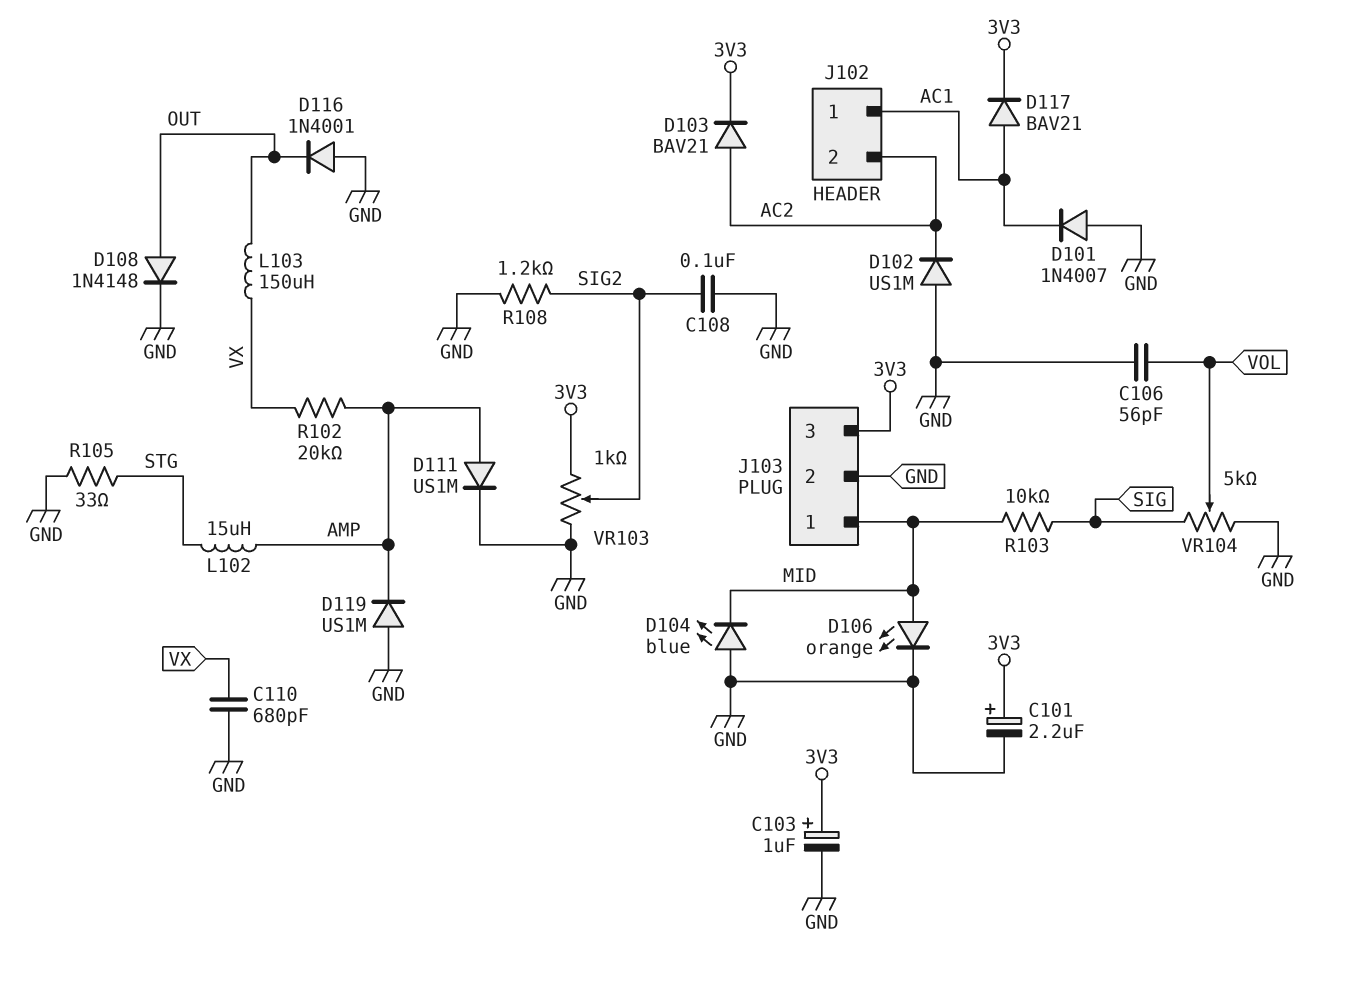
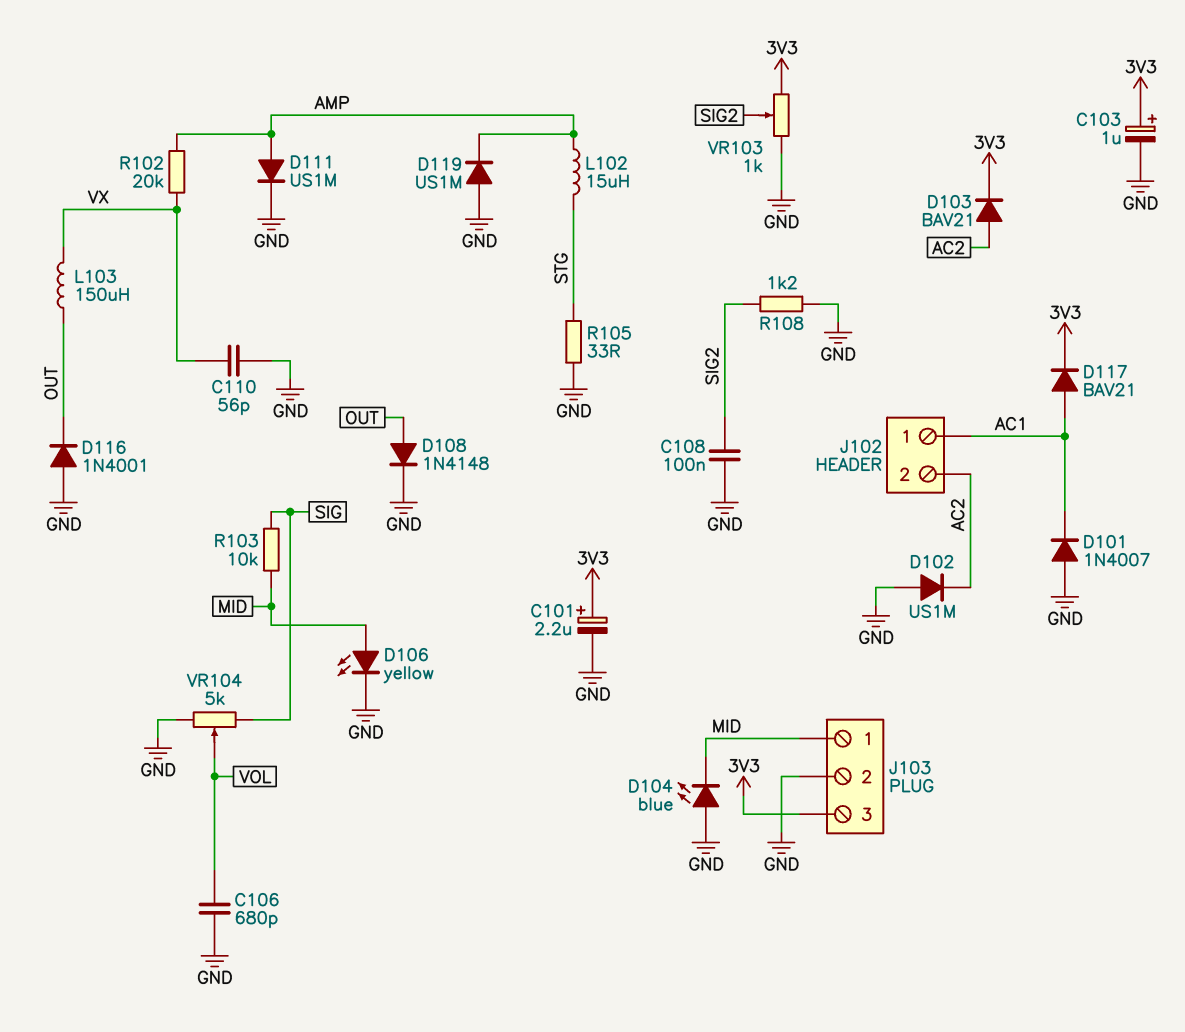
C106: 56pF (GND, VOL) -> 680pF (GND, VOL)
C110: 680pF (GND, VX) -> 56pF (GND, VX)
D106: LED orange (A MID, K GND) -> LED yellow (A MID, K GND)

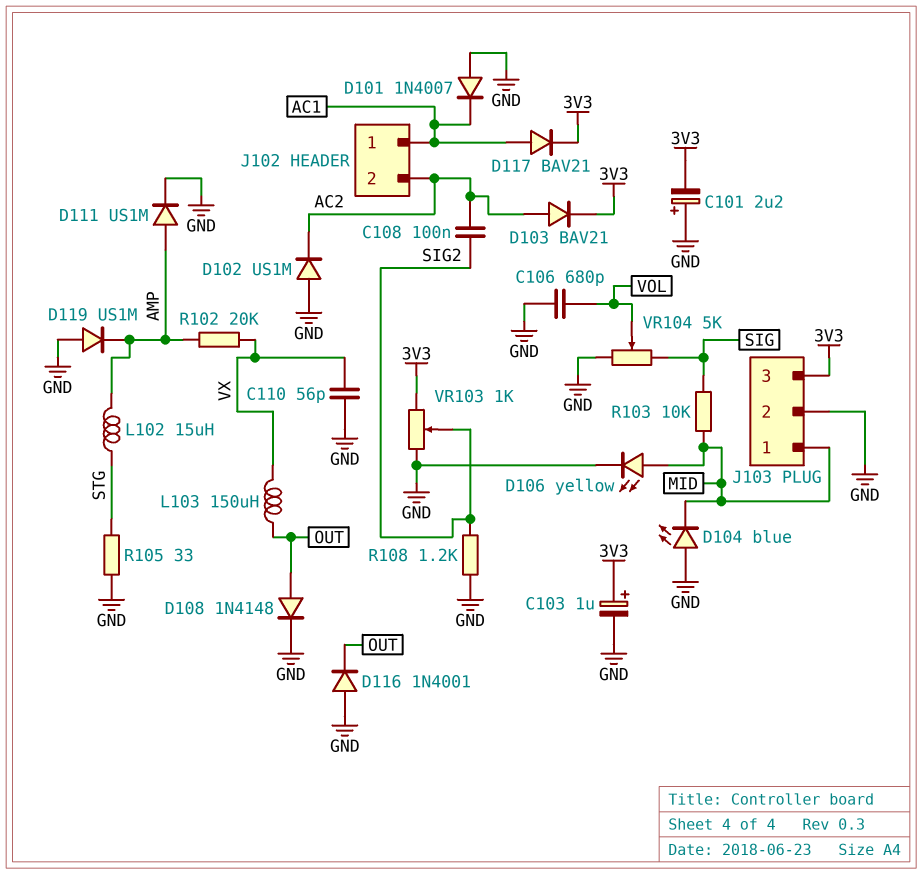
C101: 2.2uF (plus 3V3, minus GND) -> 2.2uF (plus GND, minus 3V3)
C108: 100nF (GND, SIG2) -> 100nF (AC2, SIG2)

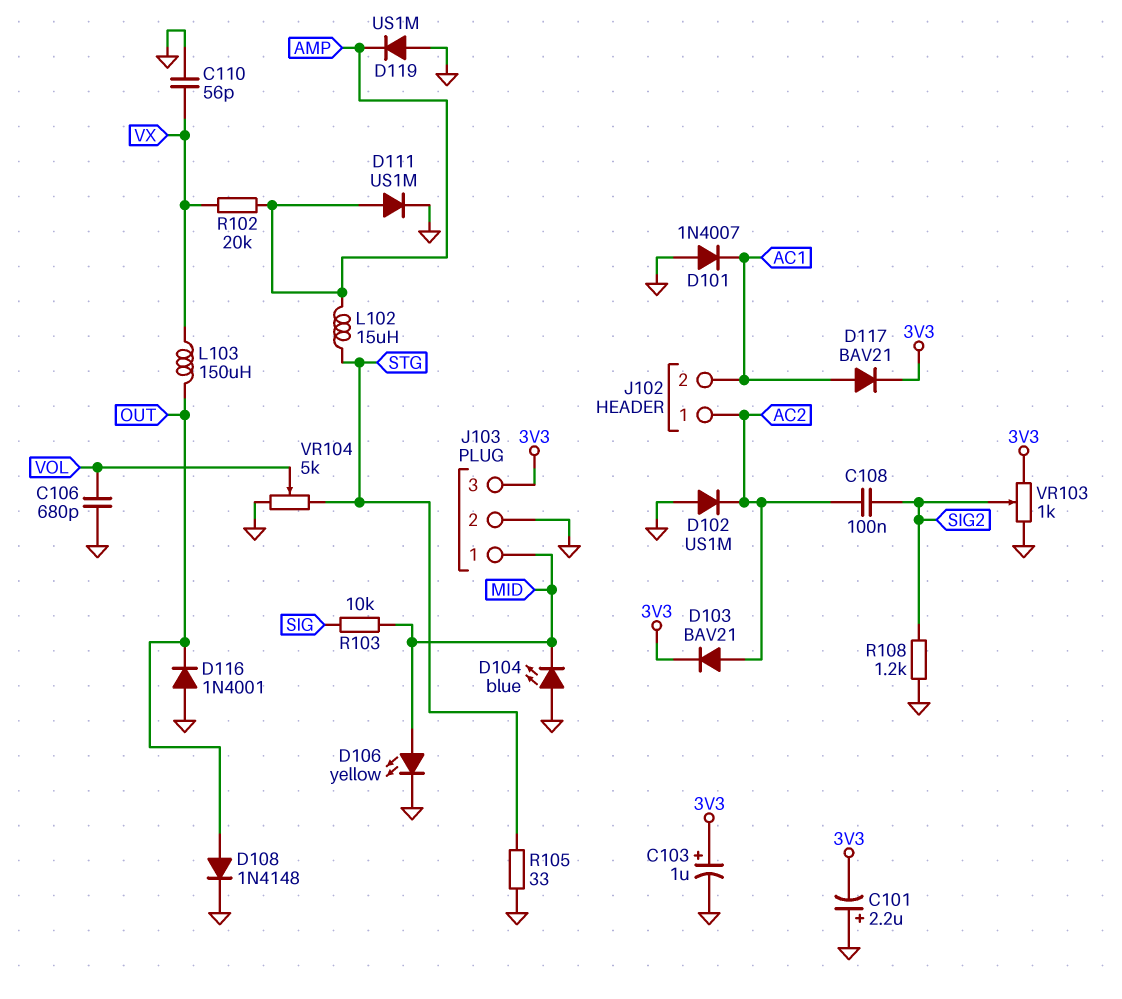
J102 pin 1: AC1 -> AC2
J102 pin 2: AC2 -> AC1
VR104: 5k (GND, SIG, wiper VOL) -> 5k (GND, STG, wiper VOL)

